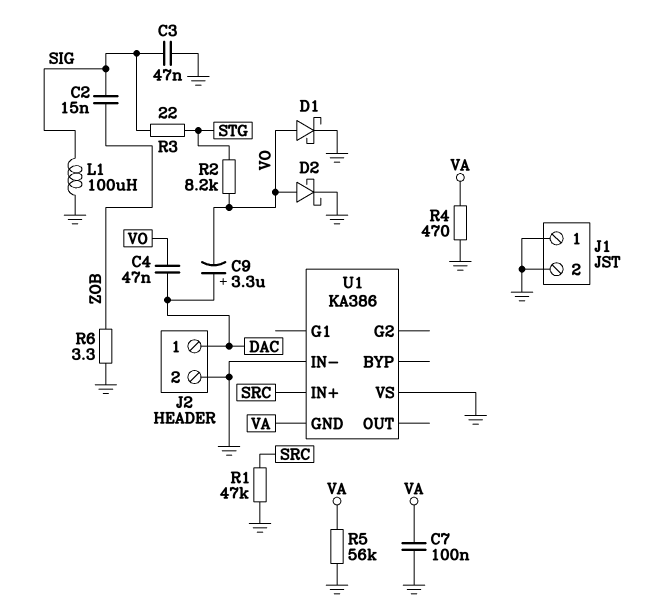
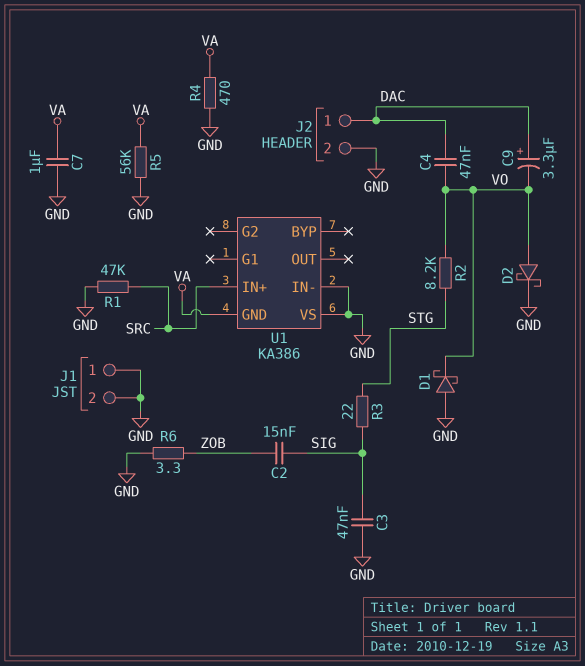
C7: 100nF (GND, VA) -> 1uF (GND, VA)
D1: schottky (A VO, K GND) -> schottky (A GND, K VO)
L1: 100uH (GND, SIG) -> none

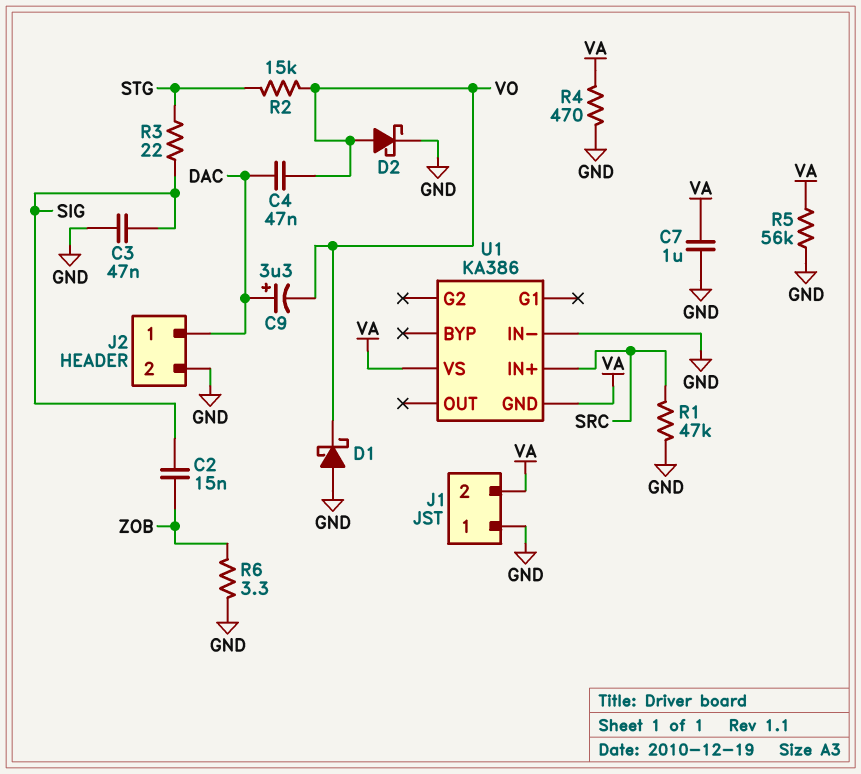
J1 pin 2: GND -> VA
R2: 8.2k (STG, VO) -> 15k (STG, VO)
U1 pin VS: GND -> VA

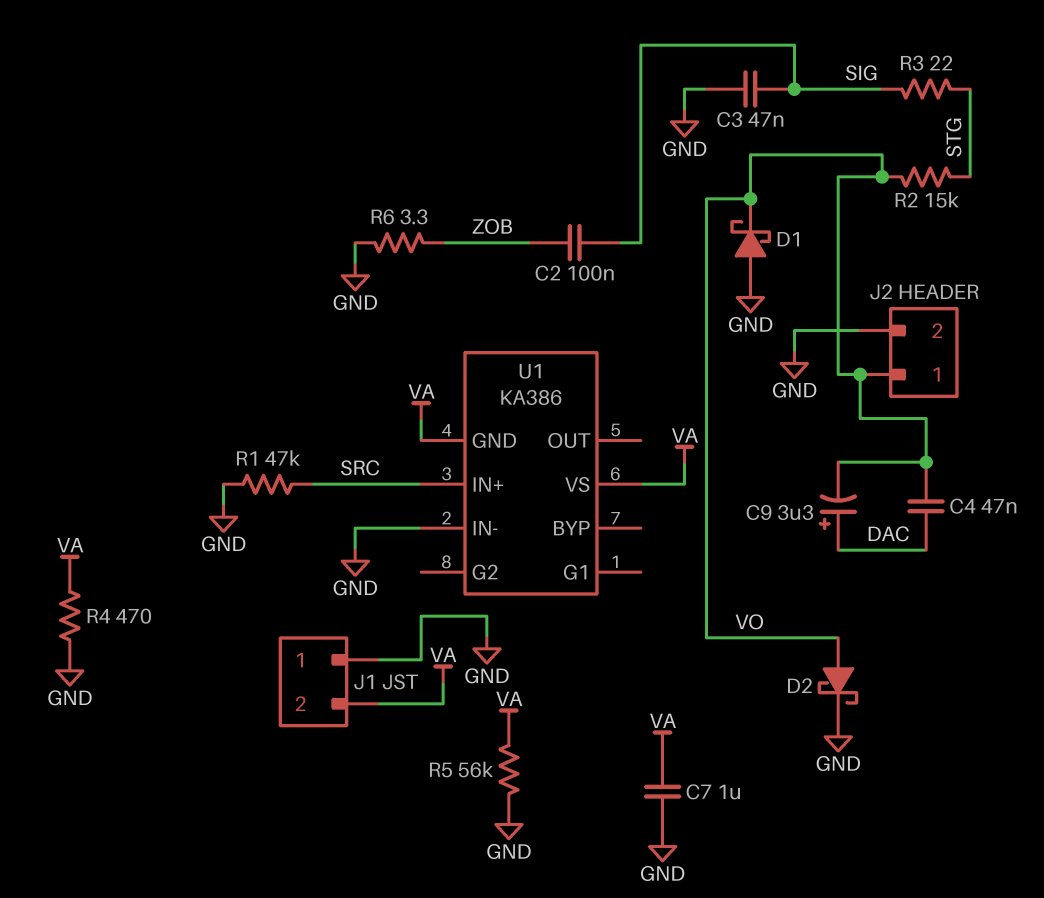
C2: 15nF (SIG, ZOB) -> 100nF (SIG, ZOB)
J2 pin 1: DAC -> VO

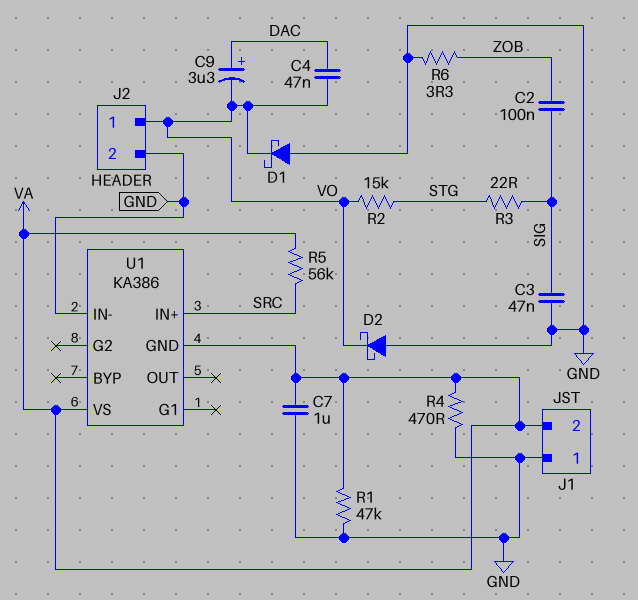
D2: schottky (A VO, K GND) -> schottky (A GND, K VO)
R1: 47k (GND, SRC) -> 47k (GND, VA)
R5: 56k (GND, VA) -> 56k (SRC, VA)

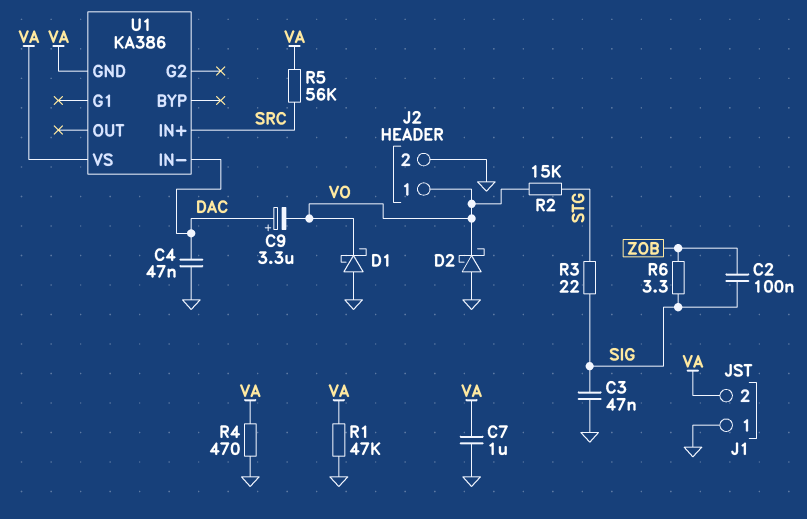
C4: 47nF (DAC, VO) -> 47nF (DAC, GND)
R6: 3.3 (GND, ZOB) -> 3.3 (SIG, ZOB)
U1 pin IN-: GND -> DAC

